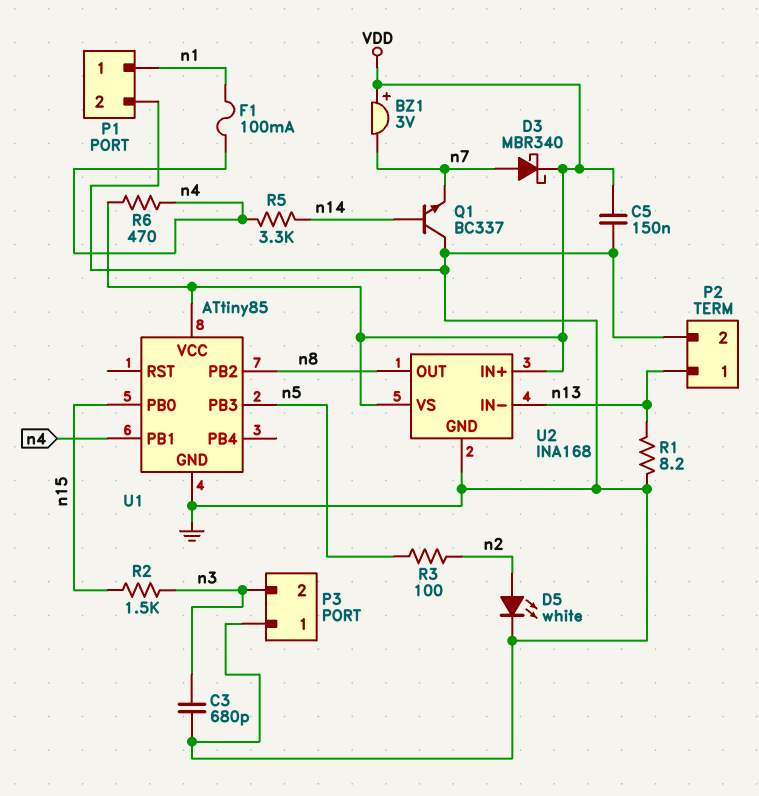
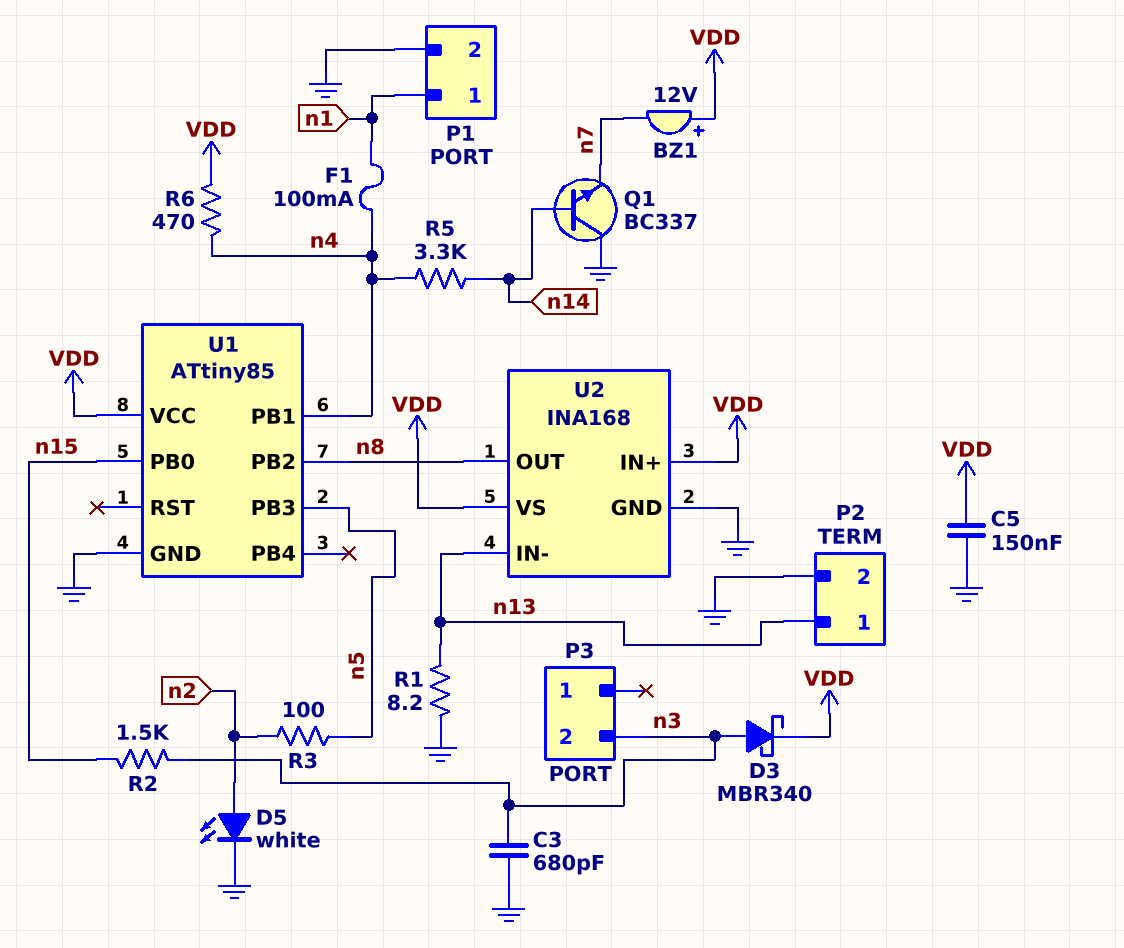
BZ1: buzzer 3V (plus VDD, minus n7) -> buzzer 12V (plus VDD, minus n7)
D3: schottky MBR340 (A n7, K VDD) -> schottky MBR340 (A n3, K VDD)
P3 pin 1: GND -> none

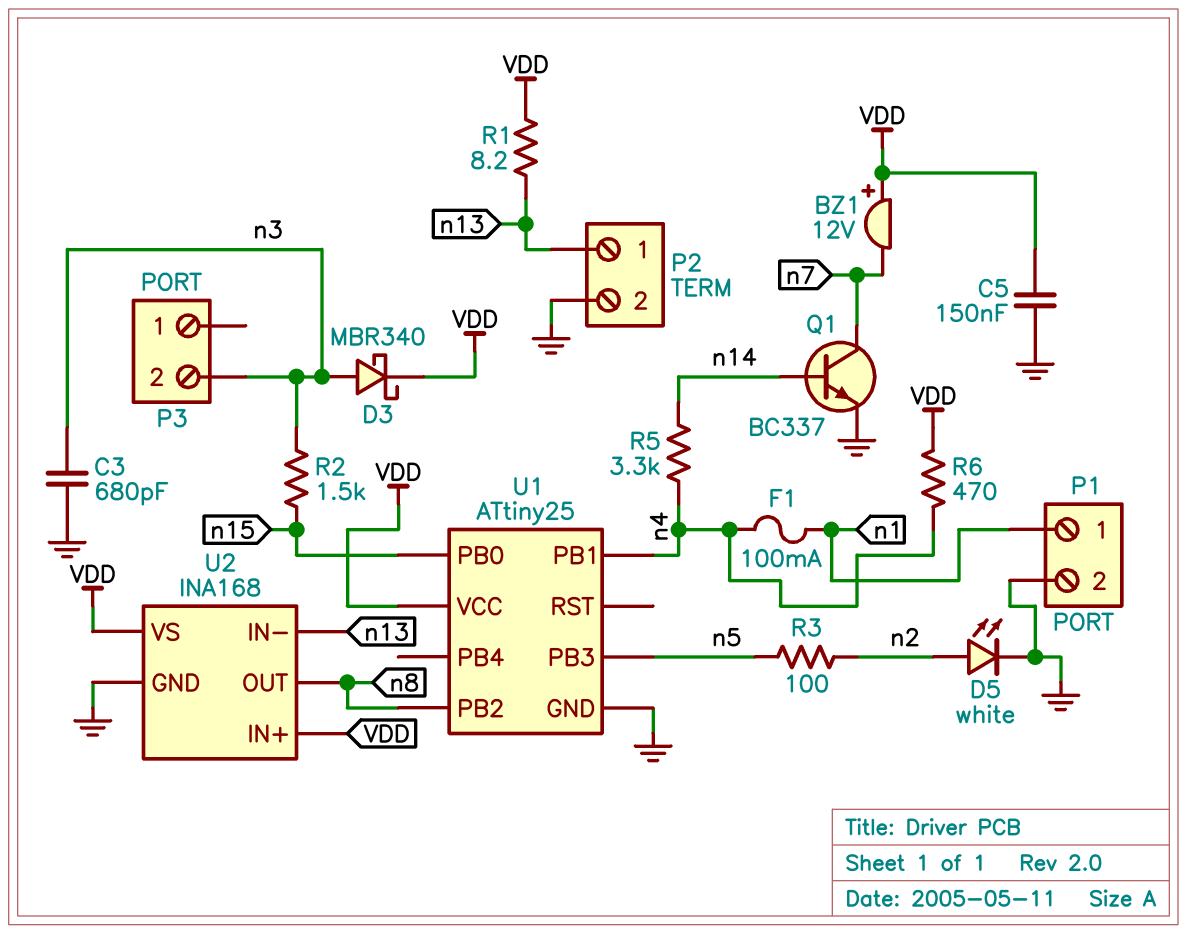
Q1: NPN BC337 (B n14, C GND, E n7) -> NPN BC337 (B n14, C n7, E GND)
R1: 8.2 (GND, n13) -> 8.2 (VDD, n13)
U1: ATtiny85 -> ATtiny25

